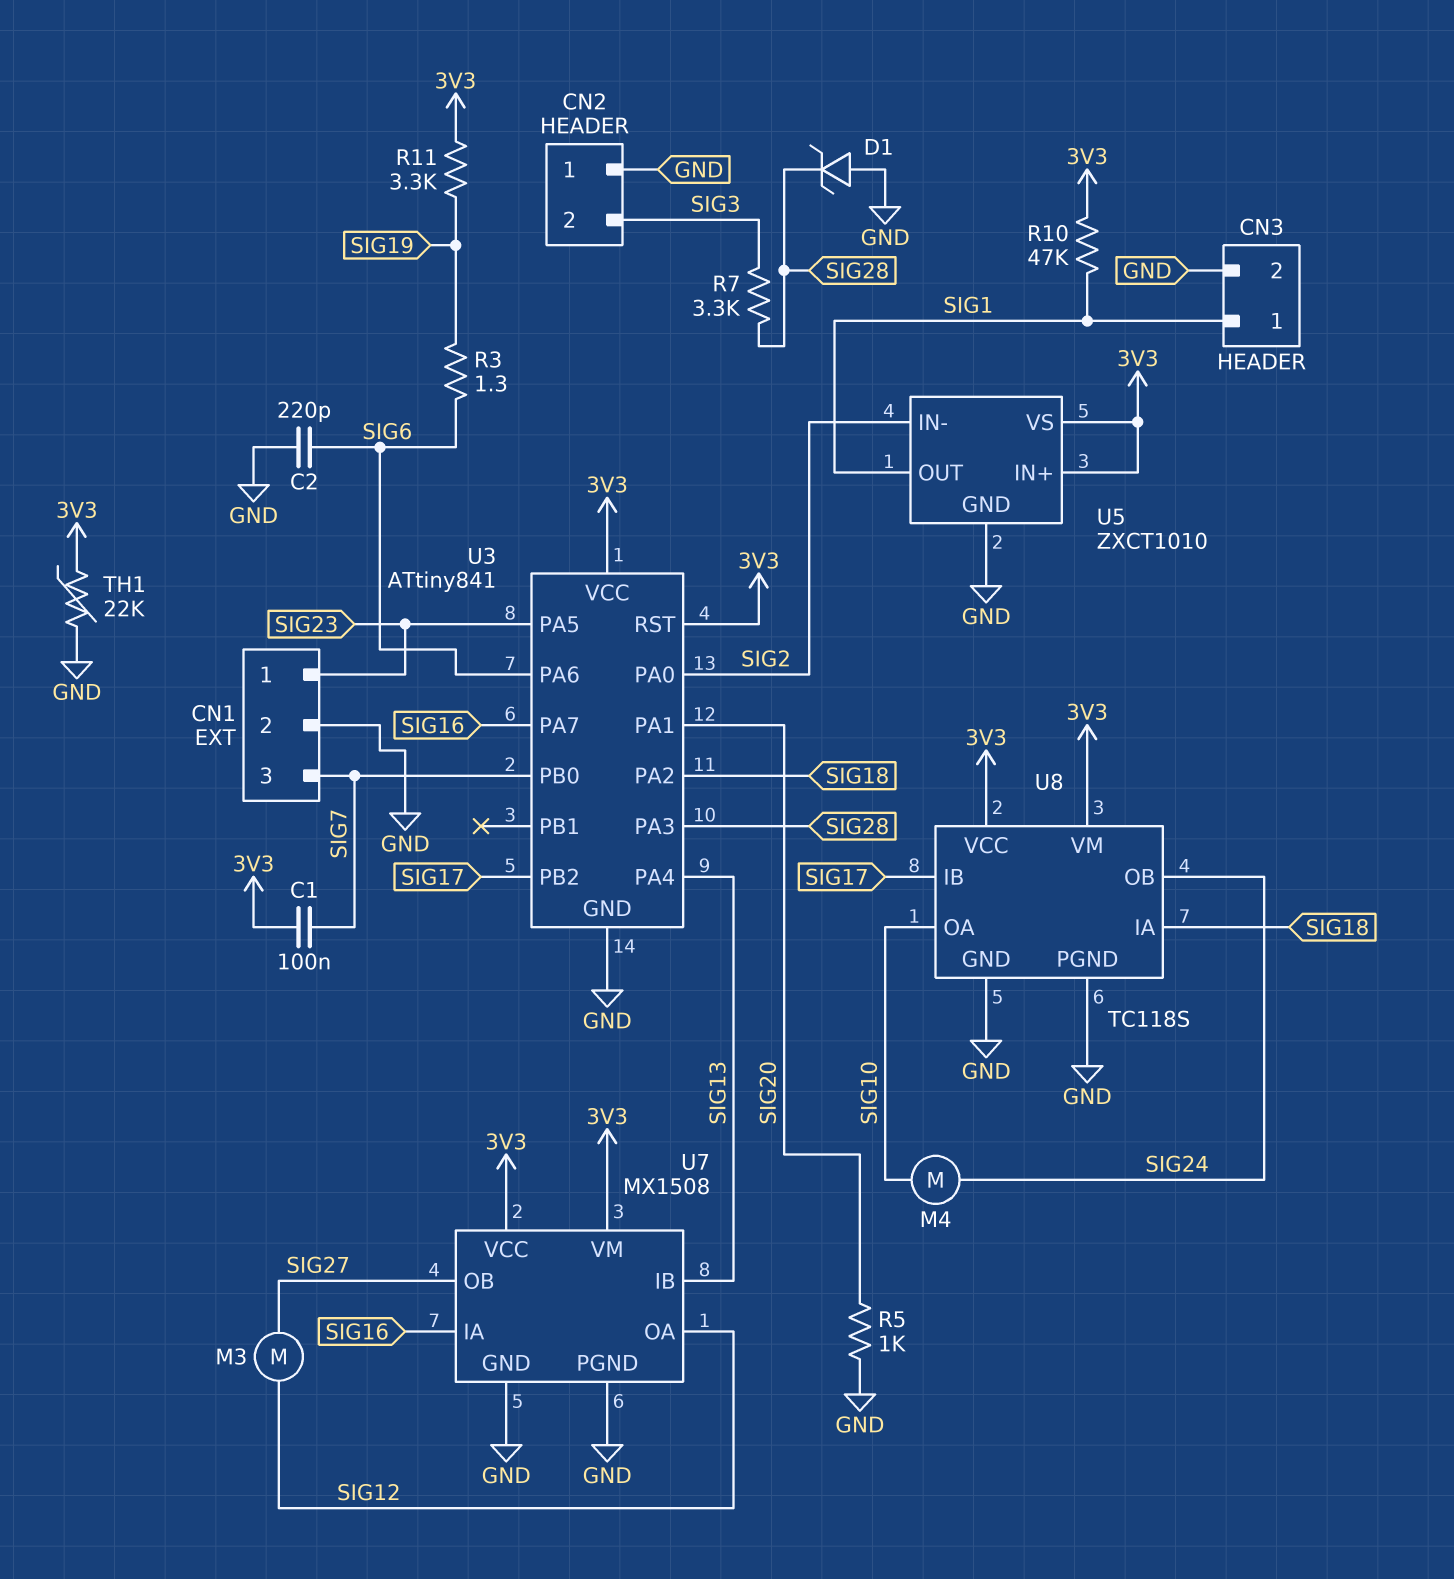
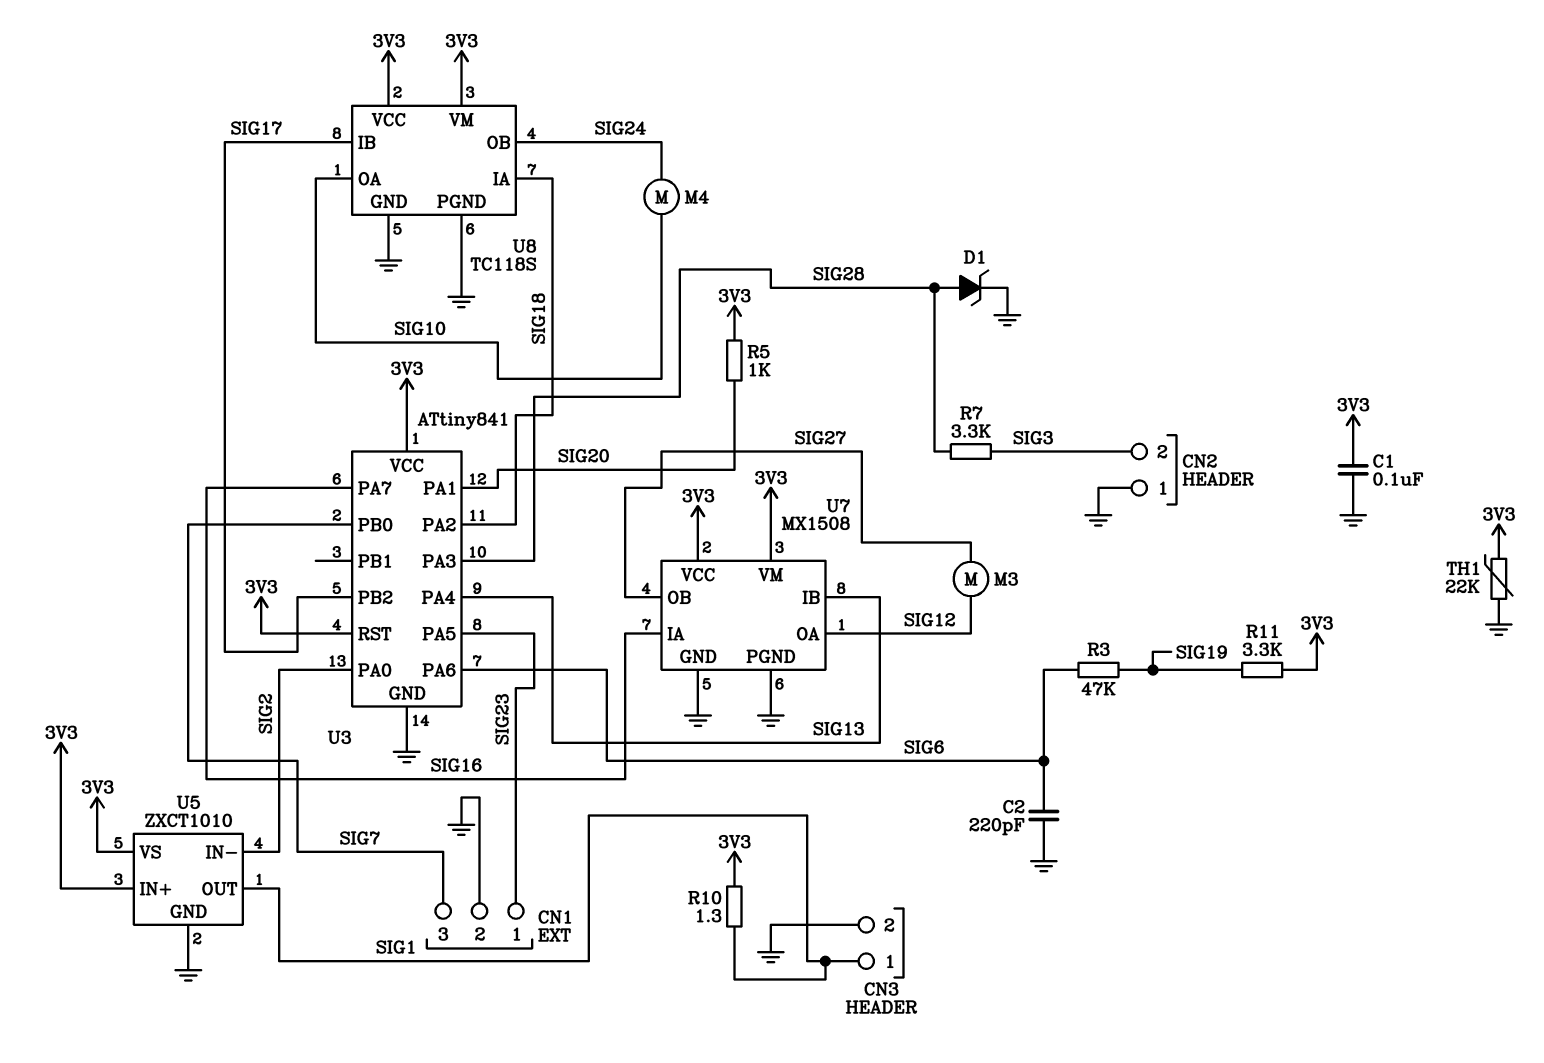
C1: 100nF (3V3, SIG7) -> 100nF (3V3, GND)
D1: zener (A GND, K SIG28) -> zener (A SIG28, K GND)
R3: 1.3 (SIG6, SIG19) -> 47k (SIG6, SIG19)
R5: 1k (GND, SIG20) -> 1k (3V3, SIG20)
R10: 47k (3V3, SIG1) -> 1.3 (3V3, SIG1)

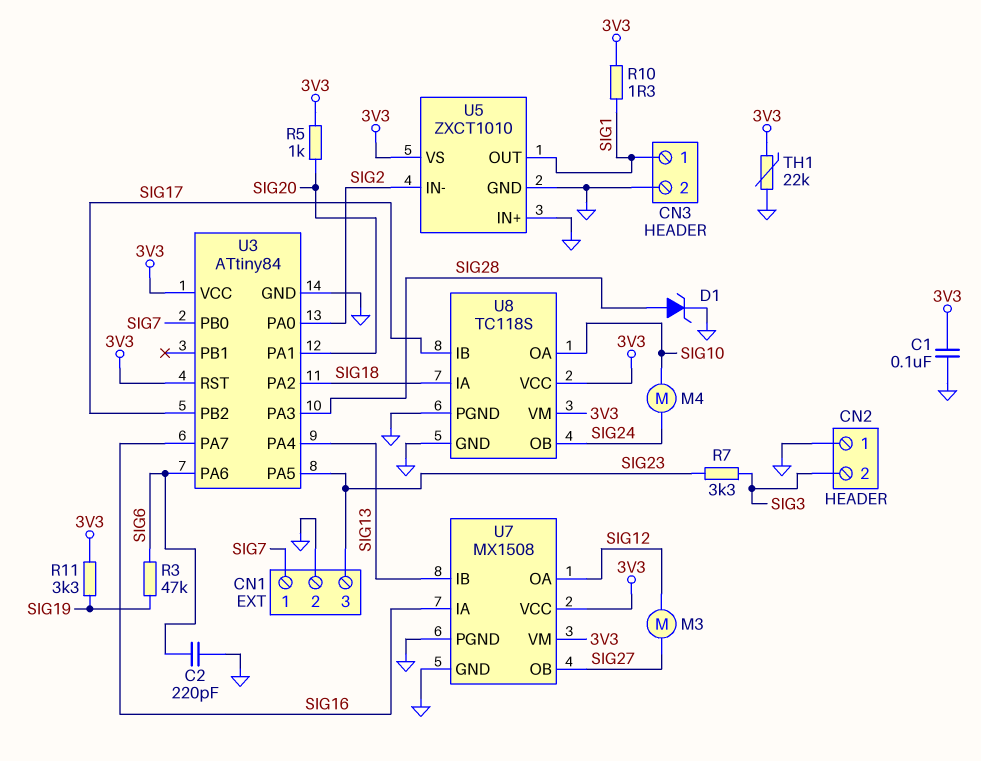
CN1 pin 1: SIG23 -> SIG7
CN1 pin 3: SIG7 -> SIG23
R7: 3.3k (SIG3, SIG28) -> 3.3k (SIG3, SIG23)
U3: ATtiny841 -> ATtiny84
U5 pin IN+: 3V3 -> GND

